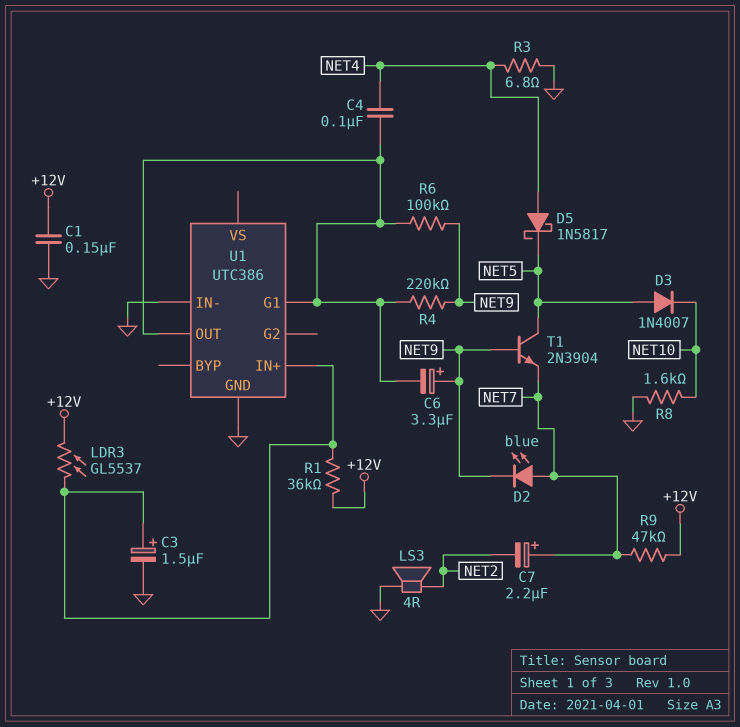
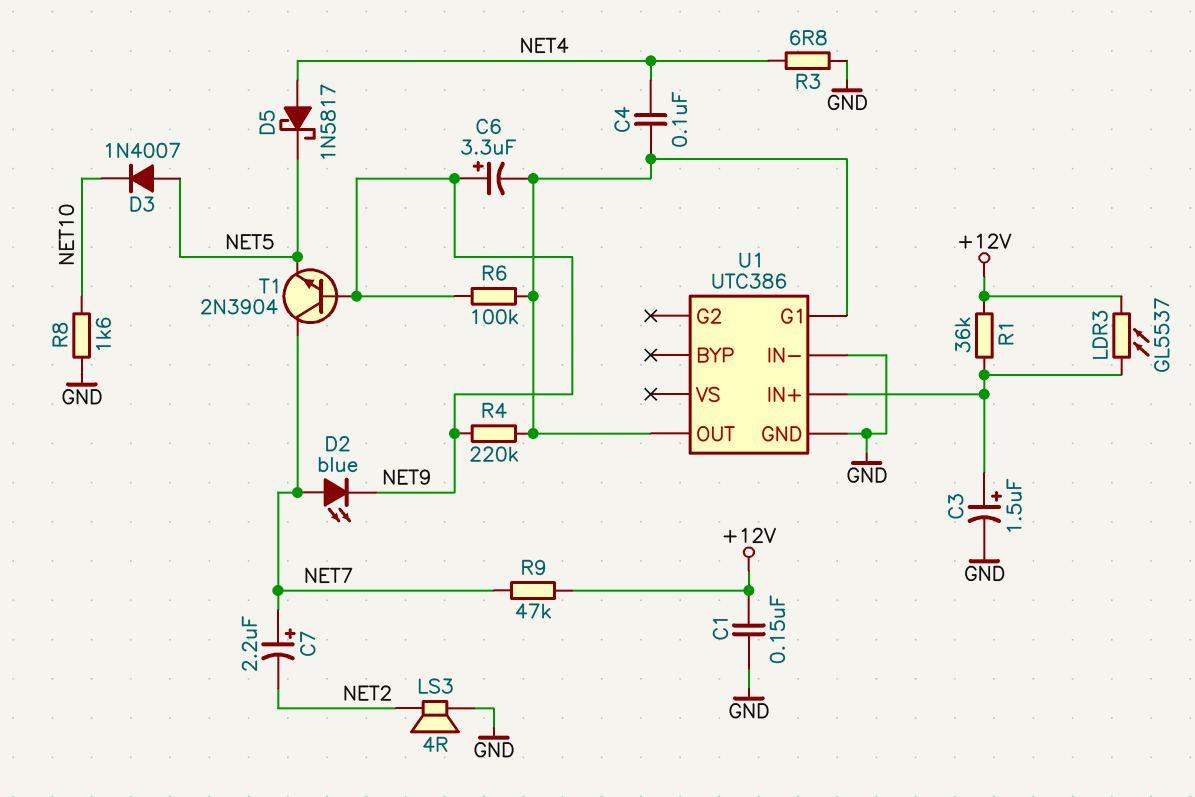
T1: NPN 2N3904 (B NET9, C NET5, E NET7) -> NPN 2N3904 (B NET9, C NET7, E NET5)

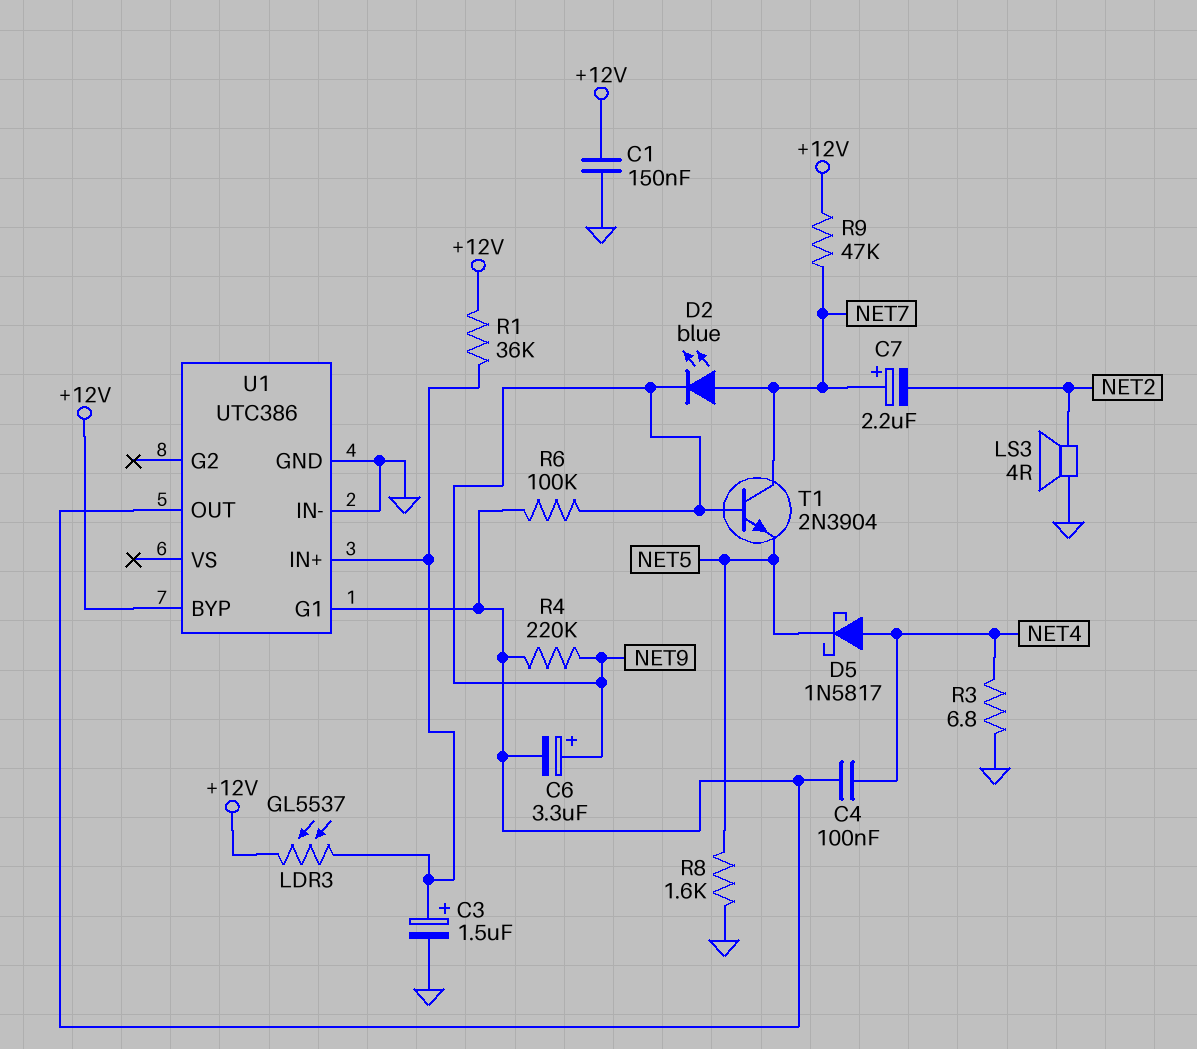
D3: diode 1N4007 (A NET5, K NET10) -> none
R8: 1.6k (GND, NET10) -> 1.6k (GND, NET5)
U1 pin BYP: none -> +12V

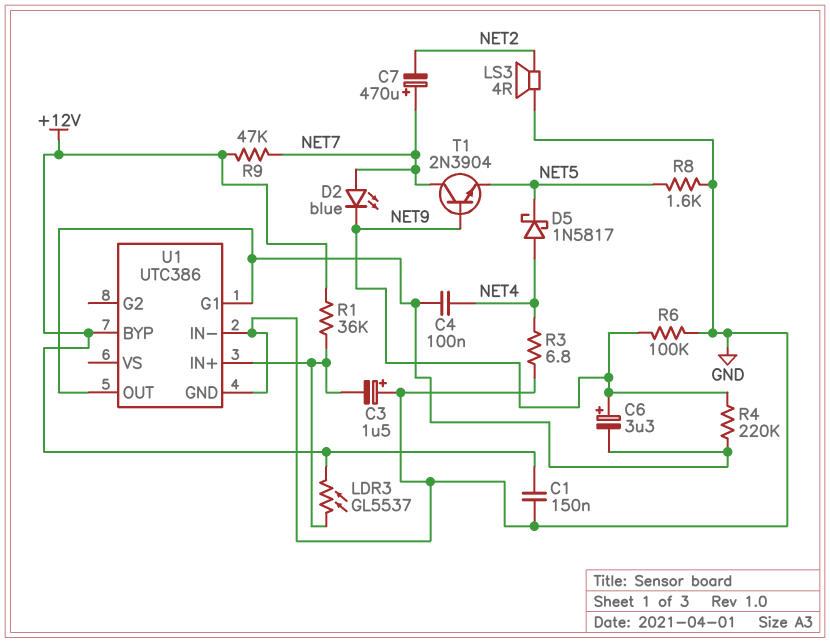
C3: 1.5uF (plus U1/IN+, minus GND) -> 1.5uF (plus GND, minus U1/IN+)
C7: 2.2uF (plus NET7, minus NET2) -> 470uF (plus NET7, minus NET2)
R6: 100k (NET9, U1/G1) -> 100k (GND, NET9)

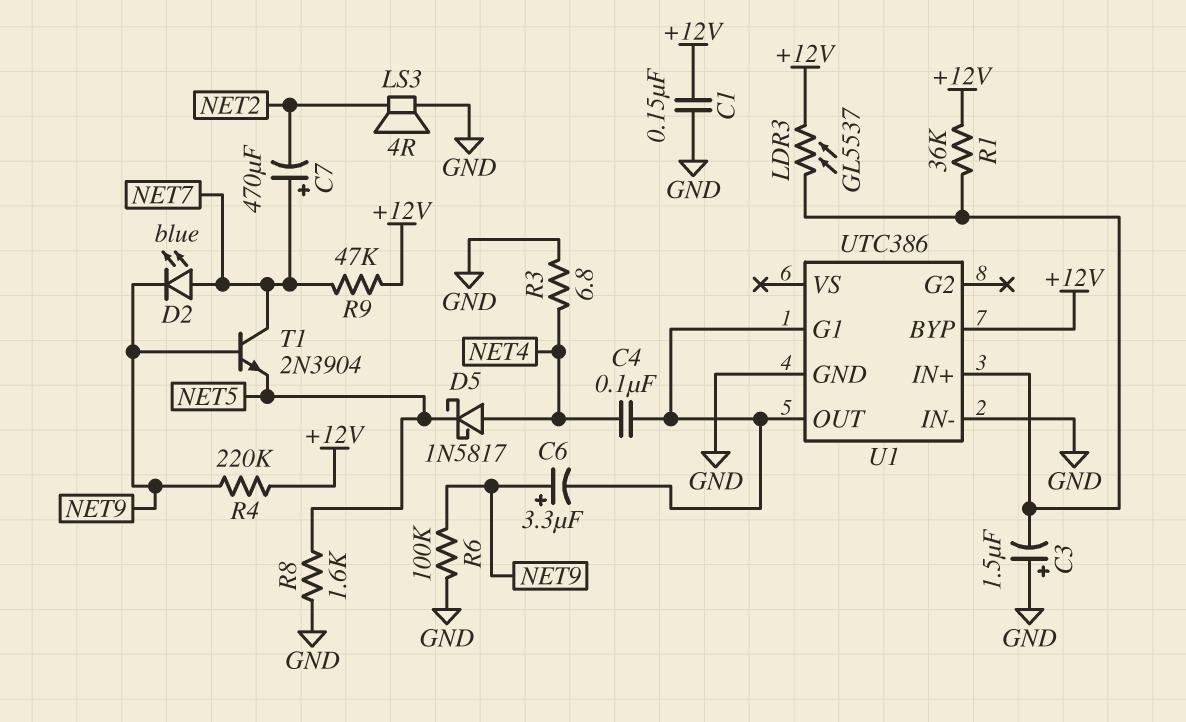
R4: 220k (NET9, U1/G1) -> 220k (+12V, NET9)

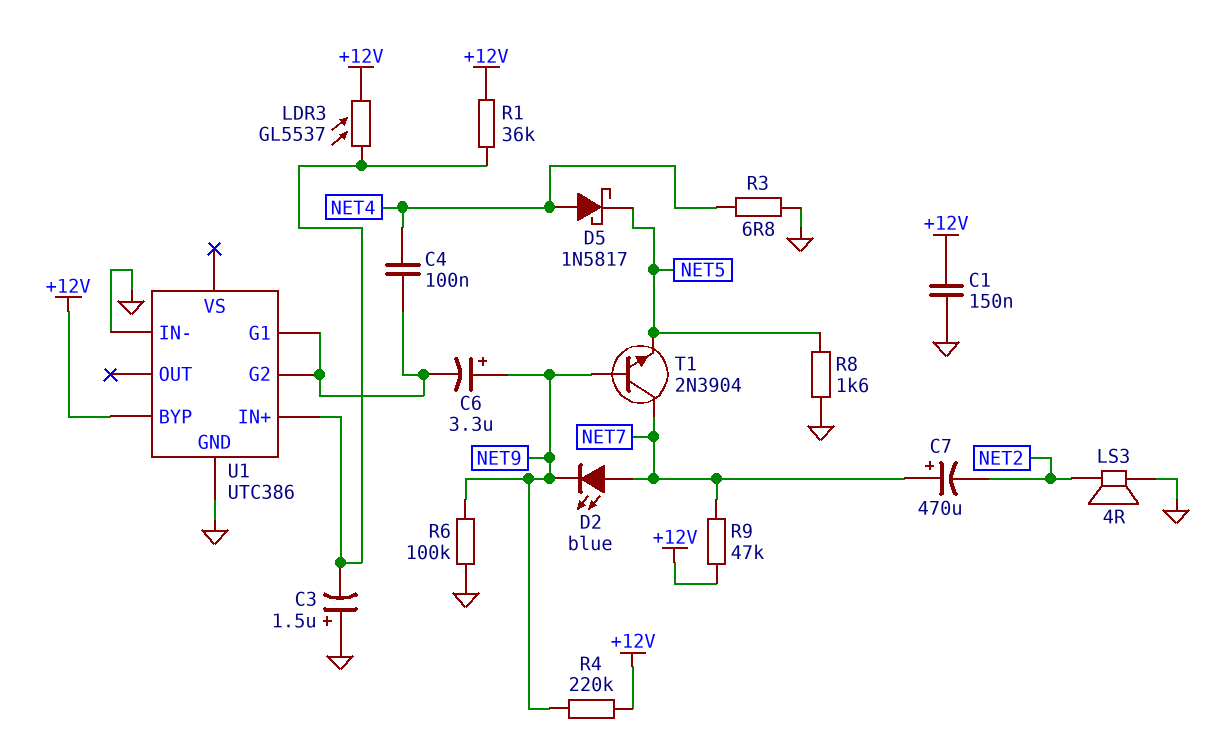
U1 pin G2: none -> U1/G1
U1 pin OUT: U1/G1 -> none

